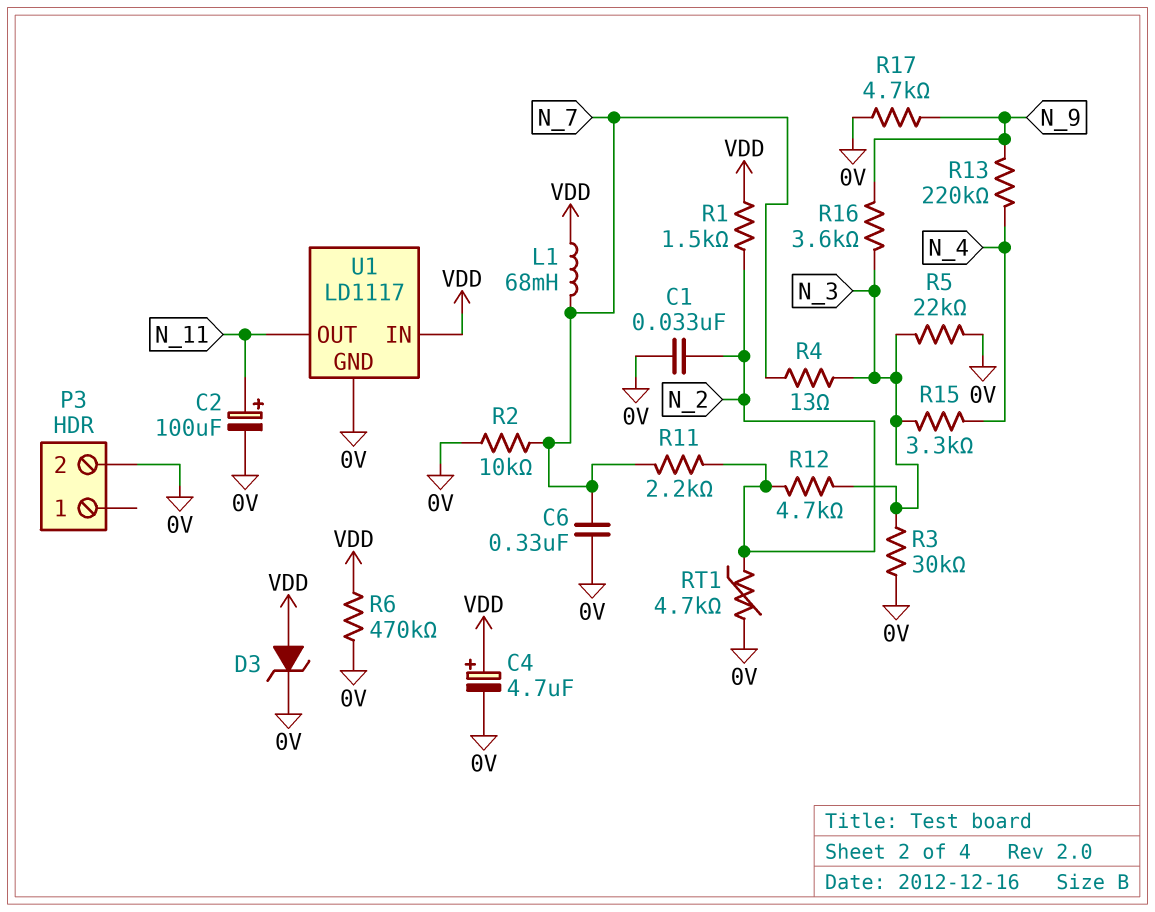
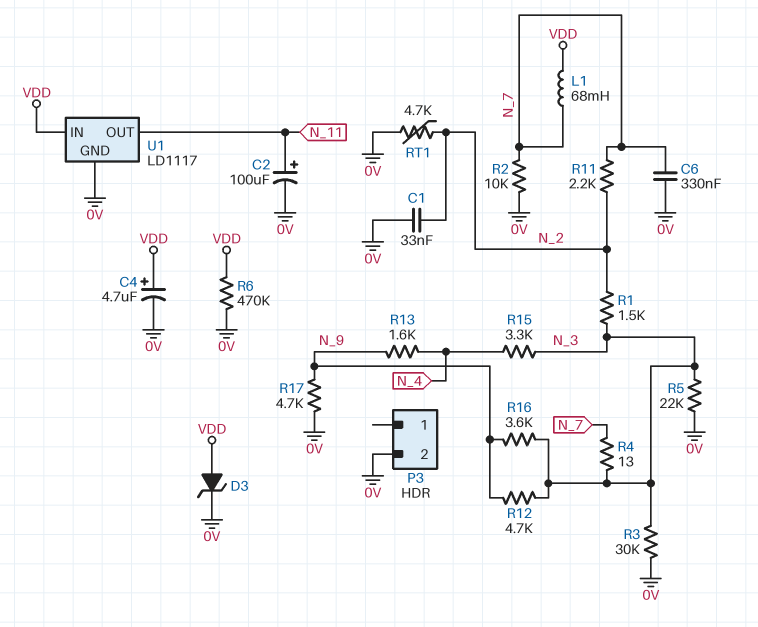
R1: 1.5k (N_2, VDD) -> 1.5k (N_2, N_3)
R12: 4.7k (N_2, N_3) -> 4.7k (N_3, N_9)
R13: 220k (N_4, N_9) -> 1.6k (N_4, N_9)

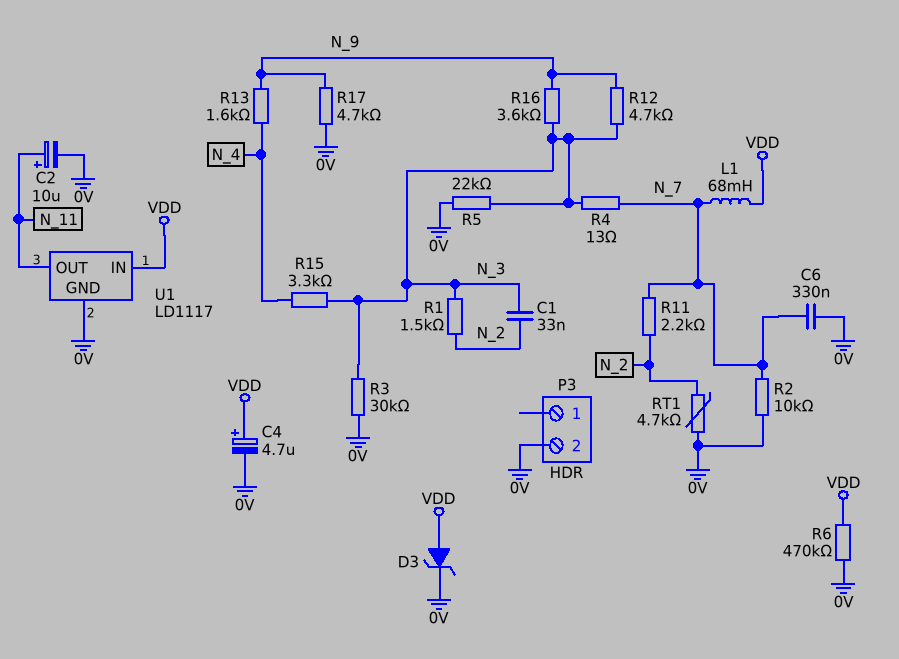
C1: 33nF (0V, N_2) -> 33nF (N_2, N_3)
C2: 100uF (plus N_11, minus 0V) -> 10uF (plus N_11, minus 0V)

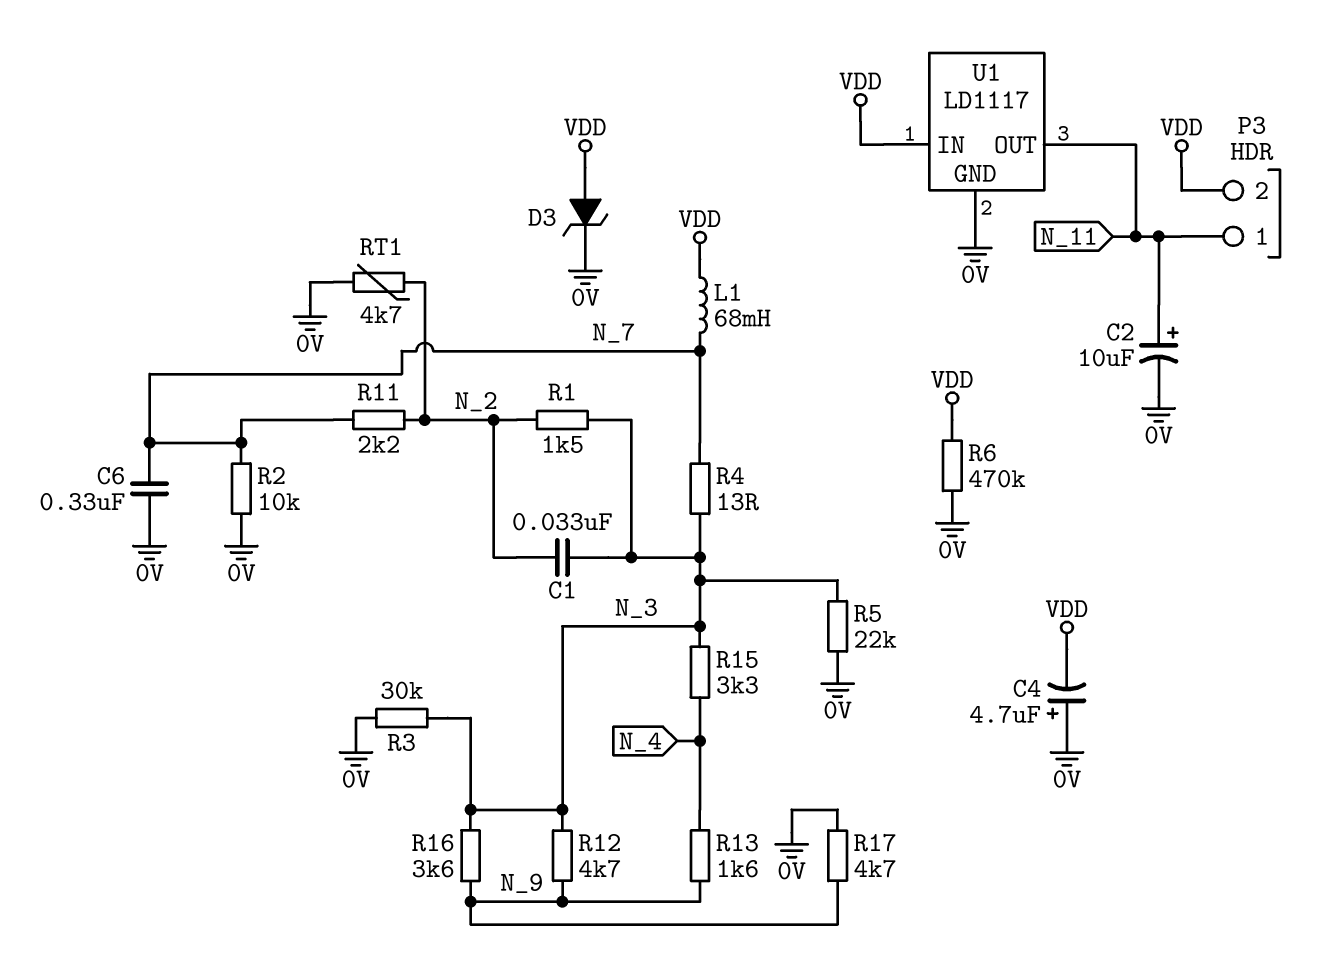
C4: 4.7uF (plus VDD, minus 0V) -> 4.7uF (plus 0V, minus VDD)
P3 pin 1: none -> N_11
P3 pin 2: 0V -> VDD

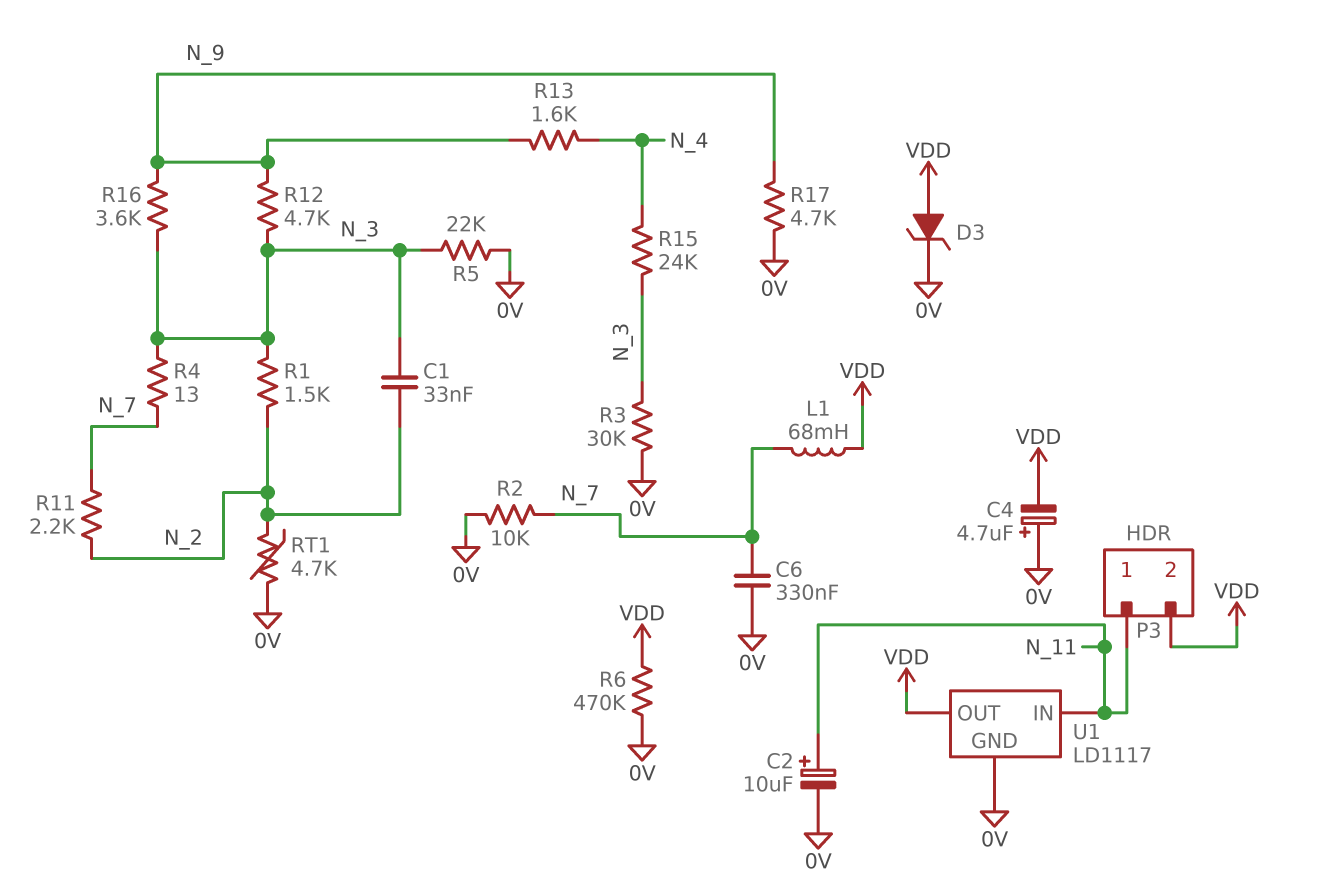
R15: 3.3k (N_3, N_4) -> 24k (N_3, N_4)
U1 pin IN: VDD -> N_11
U1 pin OUT: N_11 -> VDD

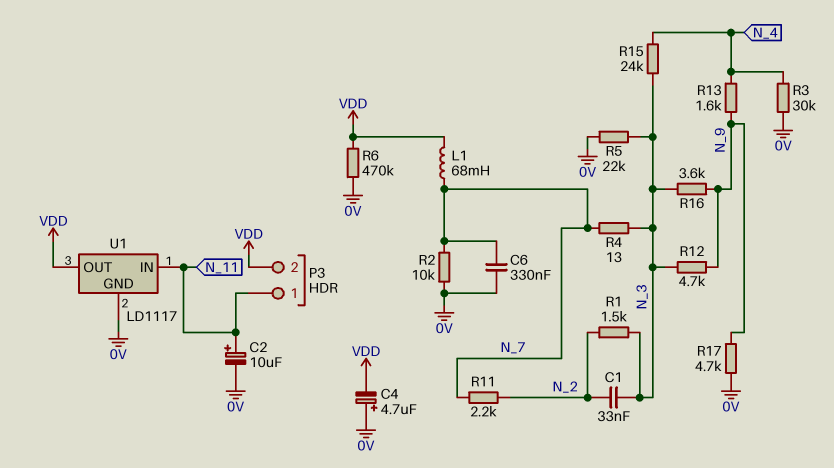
D3: zener (A VDD, K 0V) -> none
R3: 30k (0V, N_3) -> 30k (0V, N_4)
RT1: 4.7k (0V, N_2) -> none

